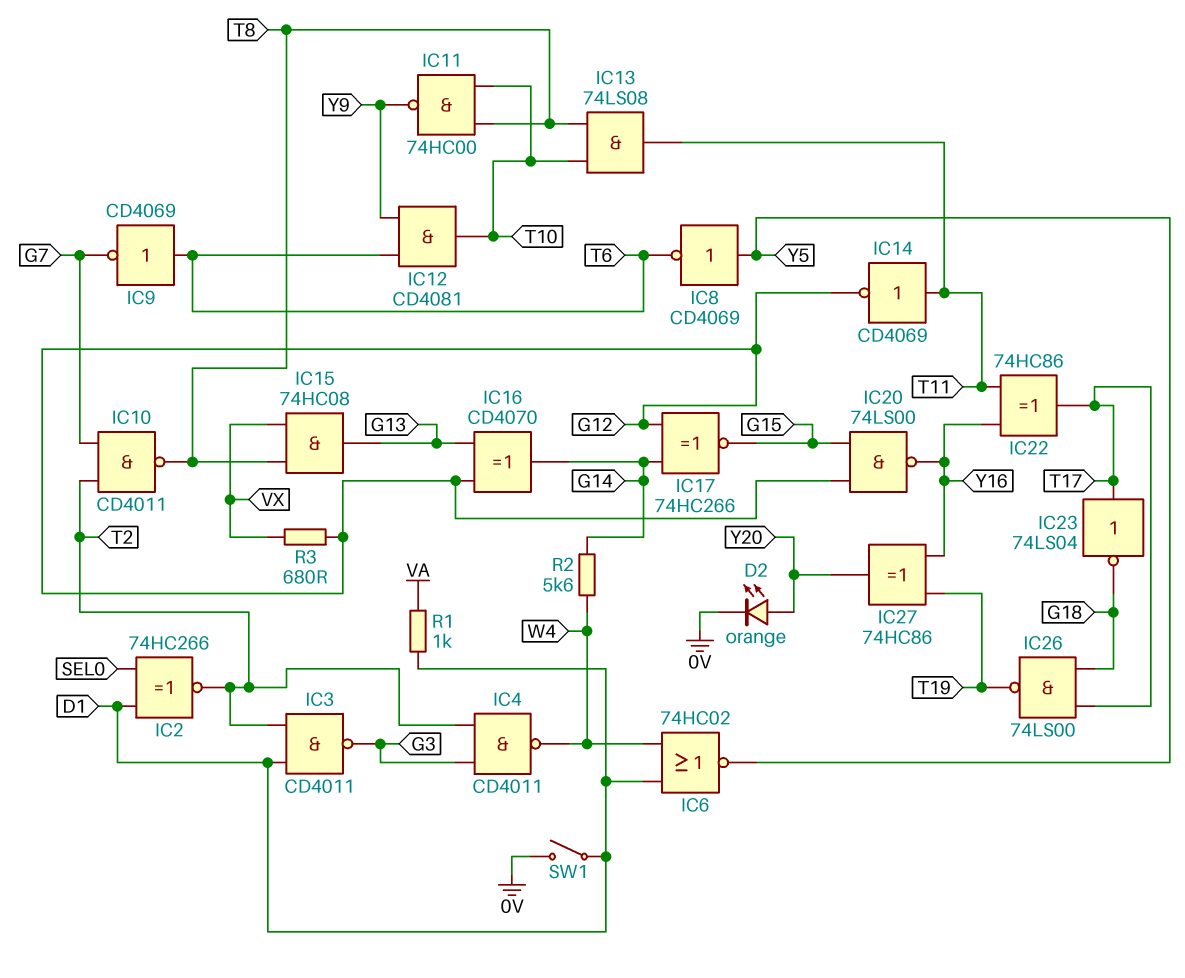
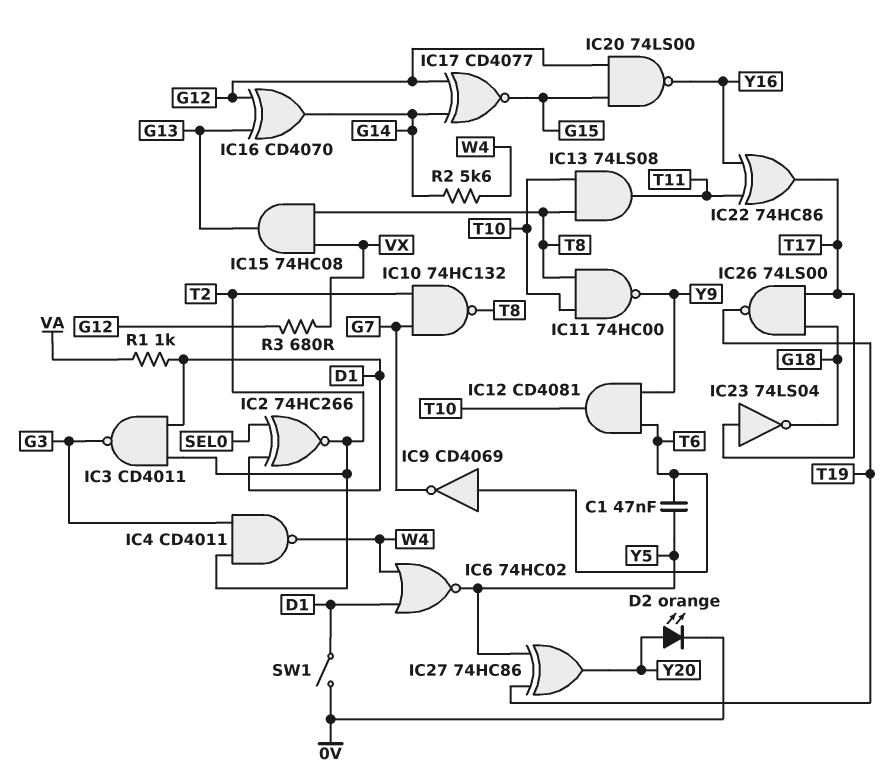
C1: none -> 47nF (T6, Y5)
IC8: NOT CD4069 (in Y5, out T6) -> none
IC10: NAND CD4011 (in G7, in T2, out T8) -> NAND 74HC132 (in G7, in T2, out T8)
IC14: NOT CD4069 (in T11, out G12) -> none
IC17: XNOR 74HC266 (in G12, in G14, out G15) -> XNOR CD4077 (in G12, in G14, out G15)
IC27: XOR 74HC86 (in T19, in Y16, out Y20) -> XOR 74HC86 (in T19, in Y5, out Y20)

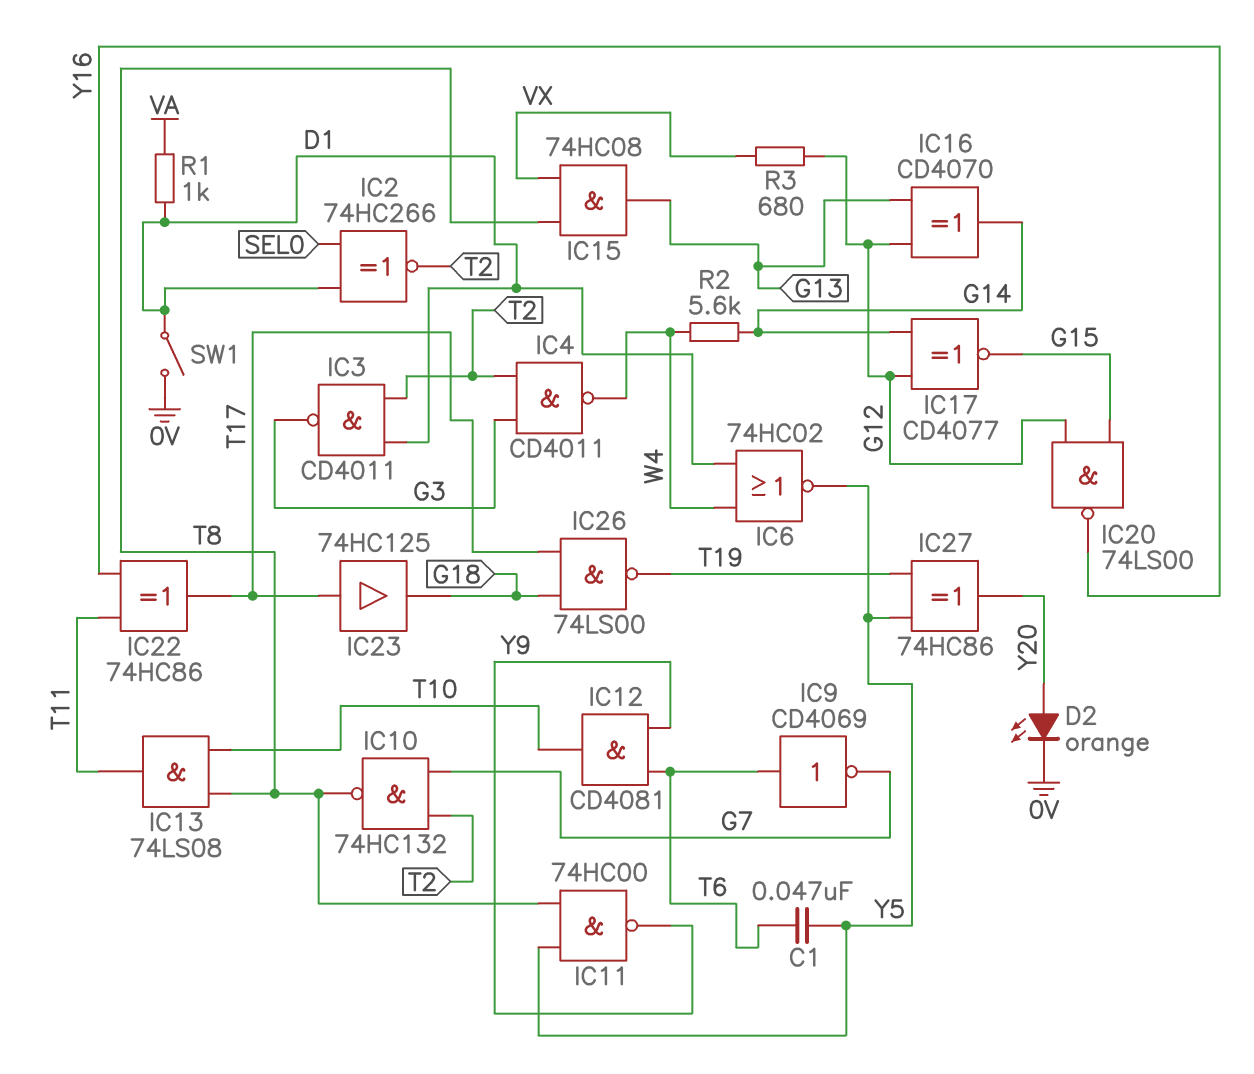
IC11: NAND 74HC00 (in T8, in T10, out Y9) -> NAND 74HC00 (in T8, in Y5, out Y9)
IC23: NOT 74LS04 (in T17, out G18) -> buffer 74HC125 (in T17, out G18)

